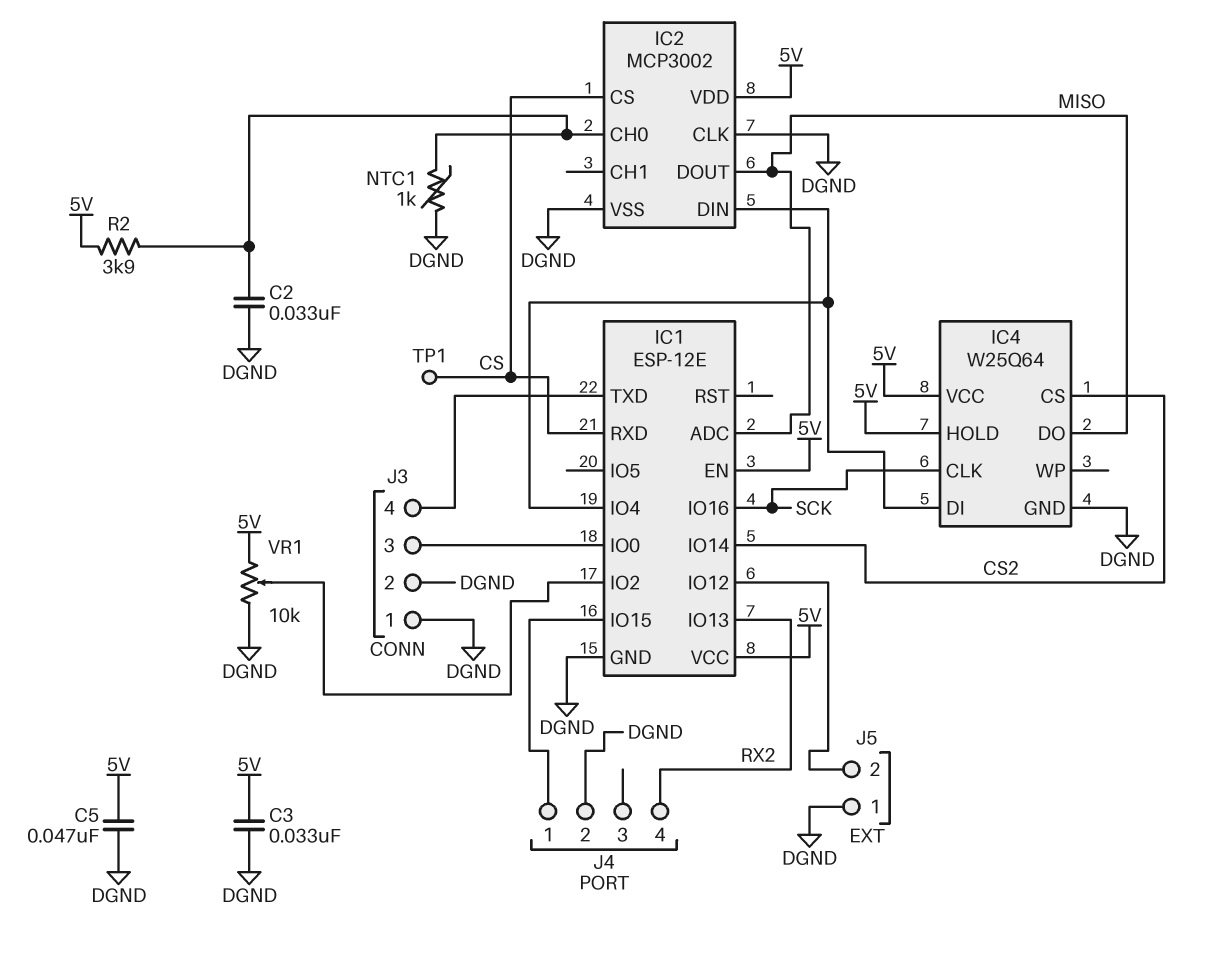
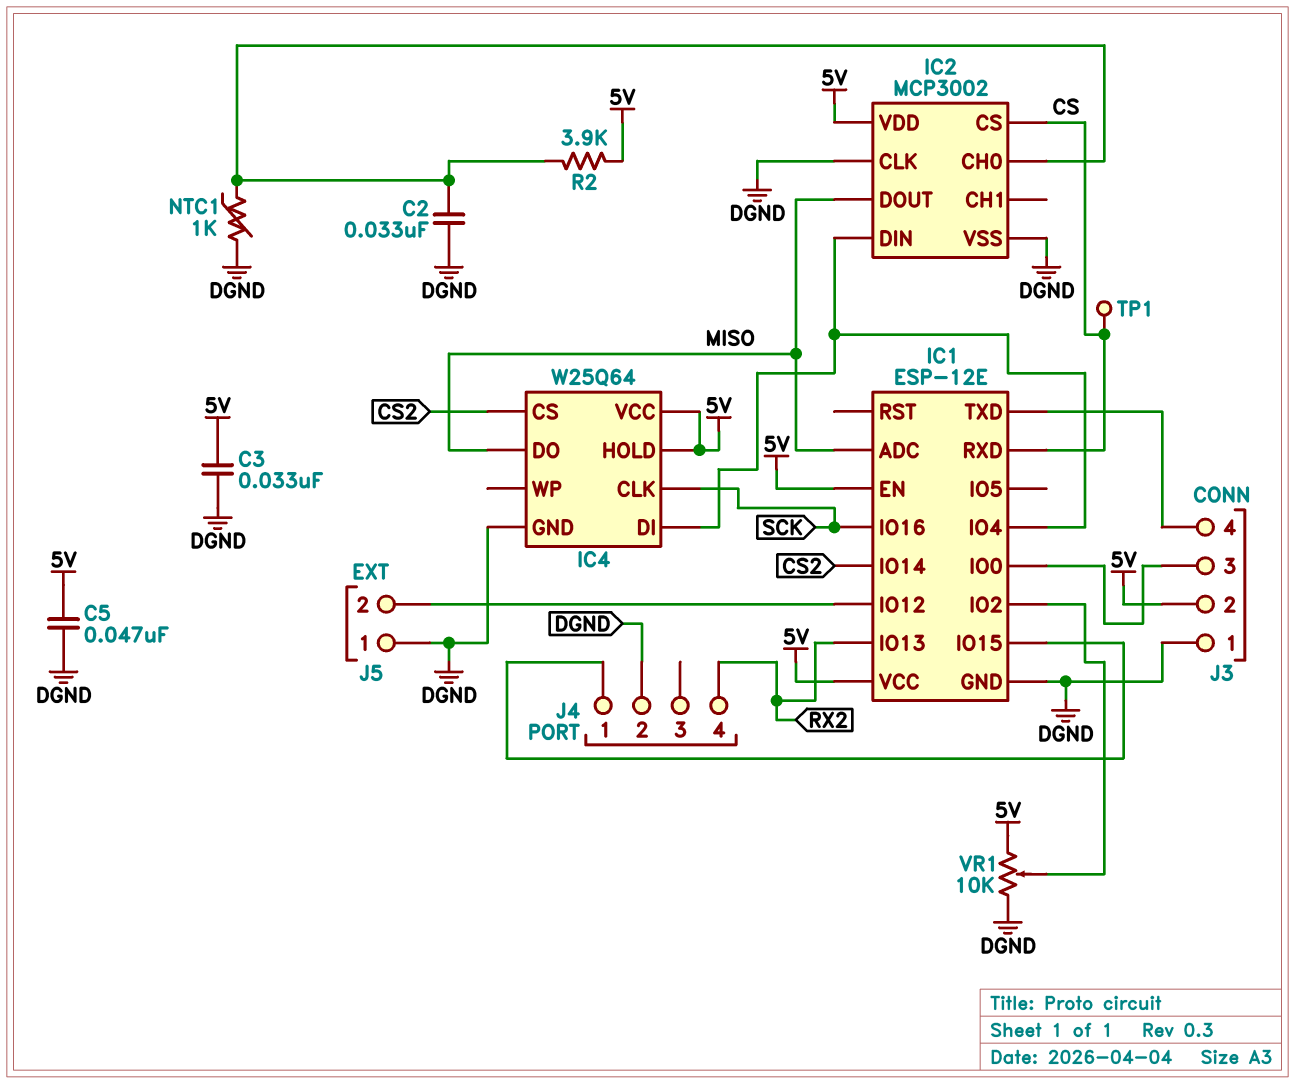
J3 pin 2: DGND -> 5V

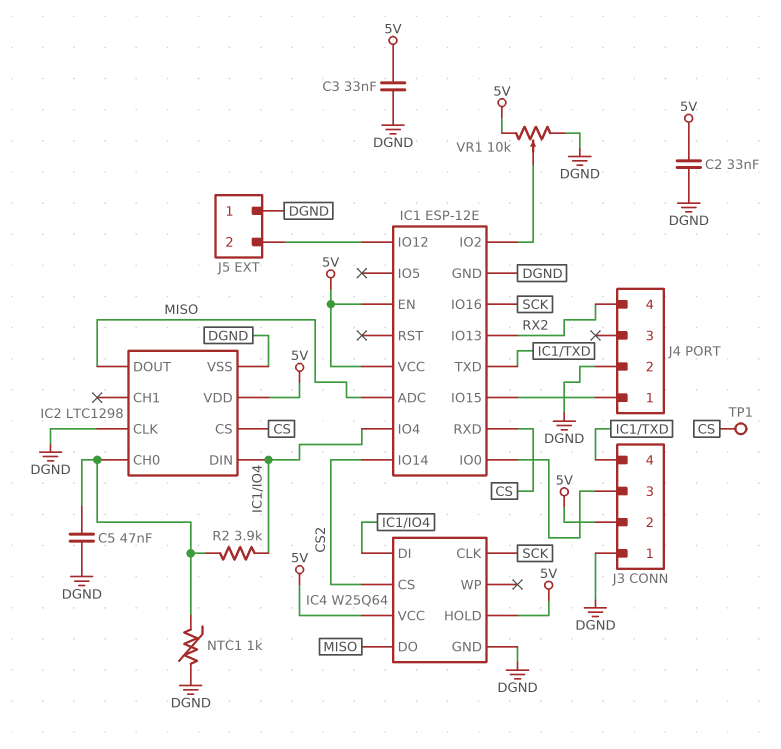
C2: 33nF (DGND, IC2/CH0) -> 33nF (5V, DGND)
C5: 47nF (5V, DGND) -> 47nF (DGND, IC2/CH0)
IC2: MCP3002 -> LTC1298
R2: 3.9k (5V, IC2/CH0) -> 3.9k (IC1/IO4, IC2/CH0)

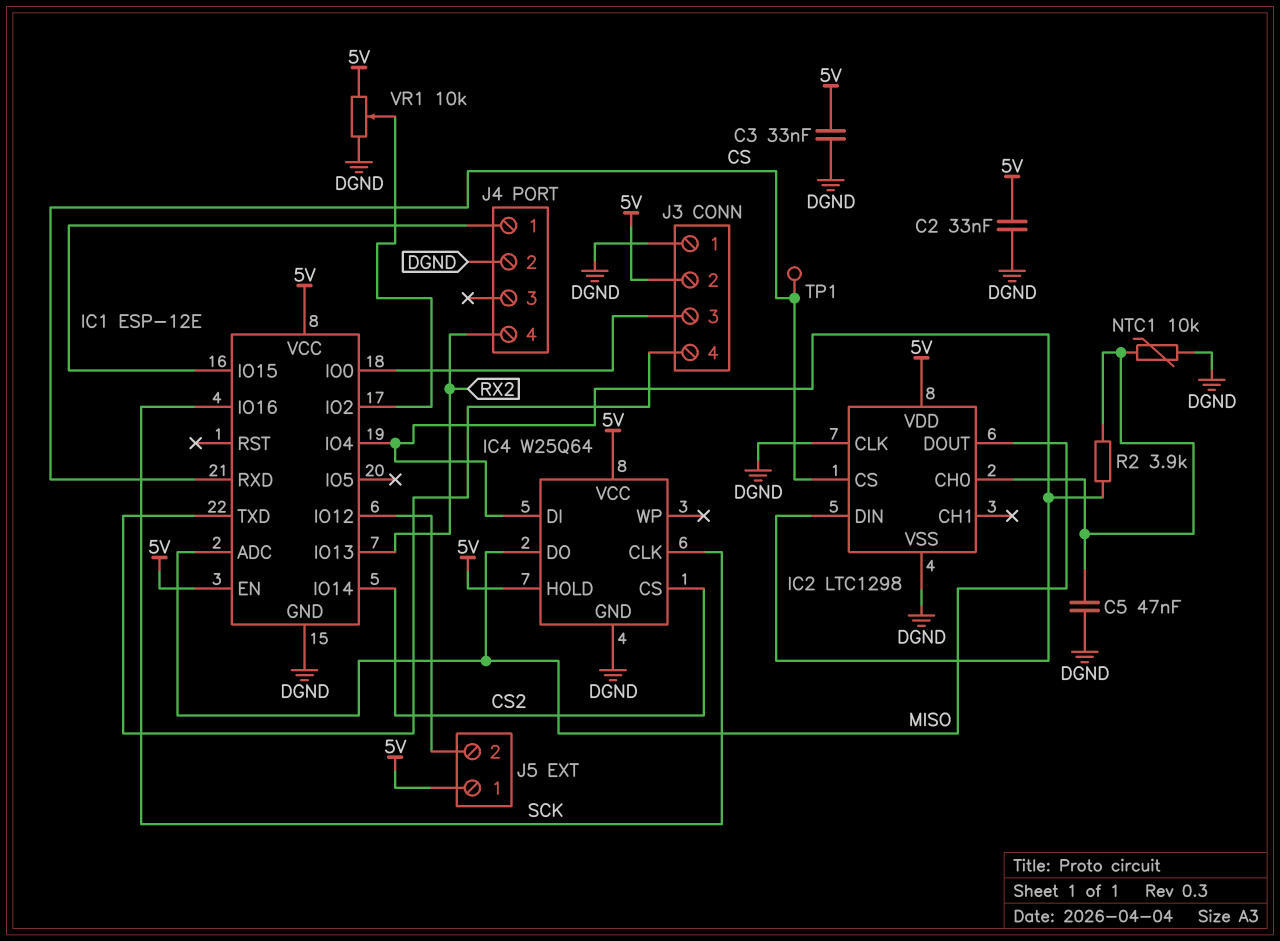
J5 pin 1: DGND -> 5V
NTC1: 1k (DGND, IC2/CH0) -> 10k (DGND, IC2/CH0)

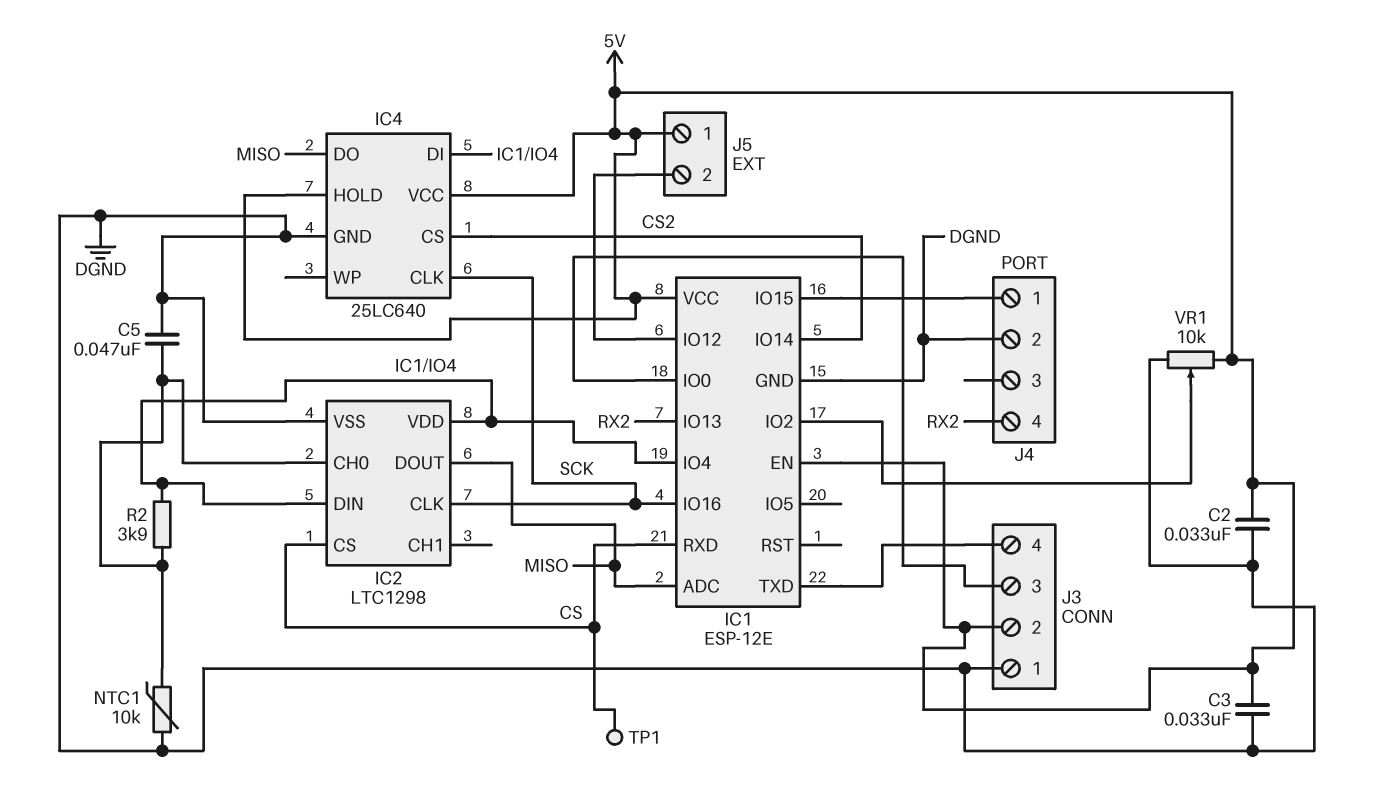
IC2 pin CLK: DGND -> SCK
IC2 pin VDD: 5V -> IC1/IO4
IC4: W25Q64 -> 25LC640

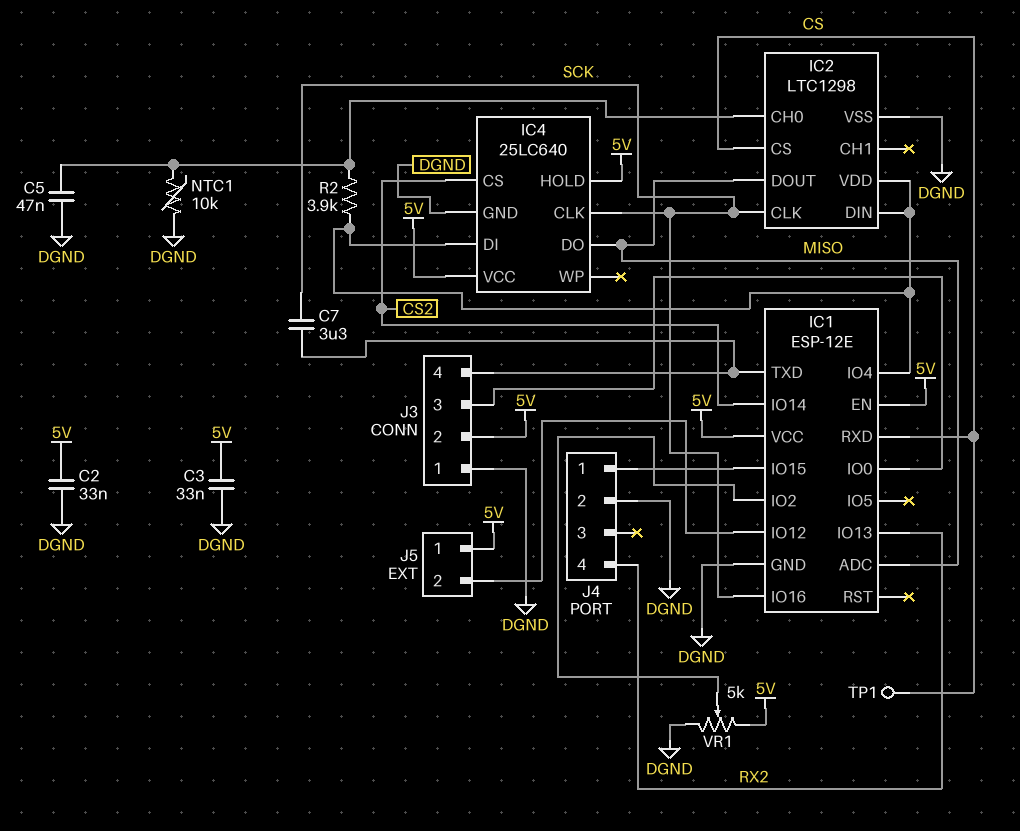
C7: none -> 3.3uF (IC1/TXD, SCK)
VR1: 10k (5V, DGND, wiper IC1/IO2) -> 5k (5V, DGND, wiper IC1/IO2)

